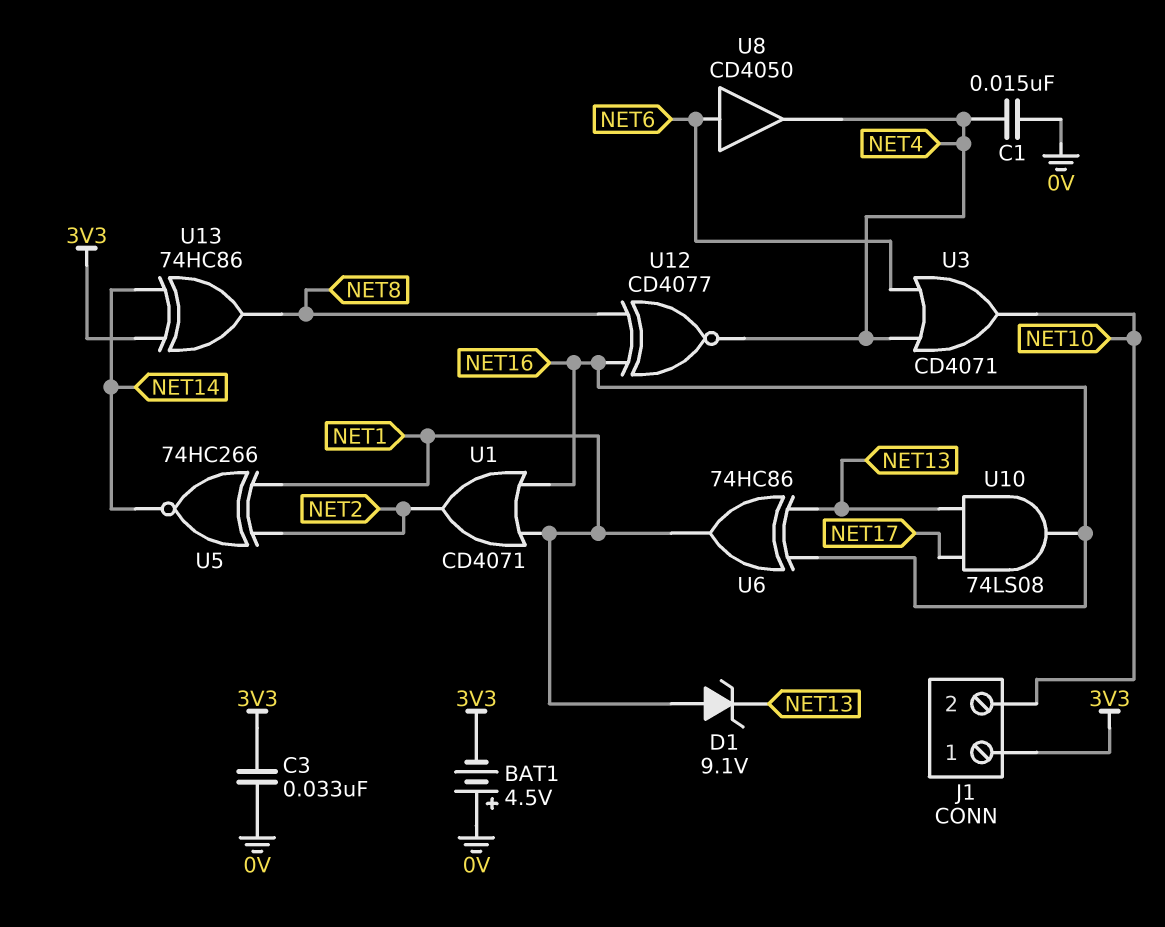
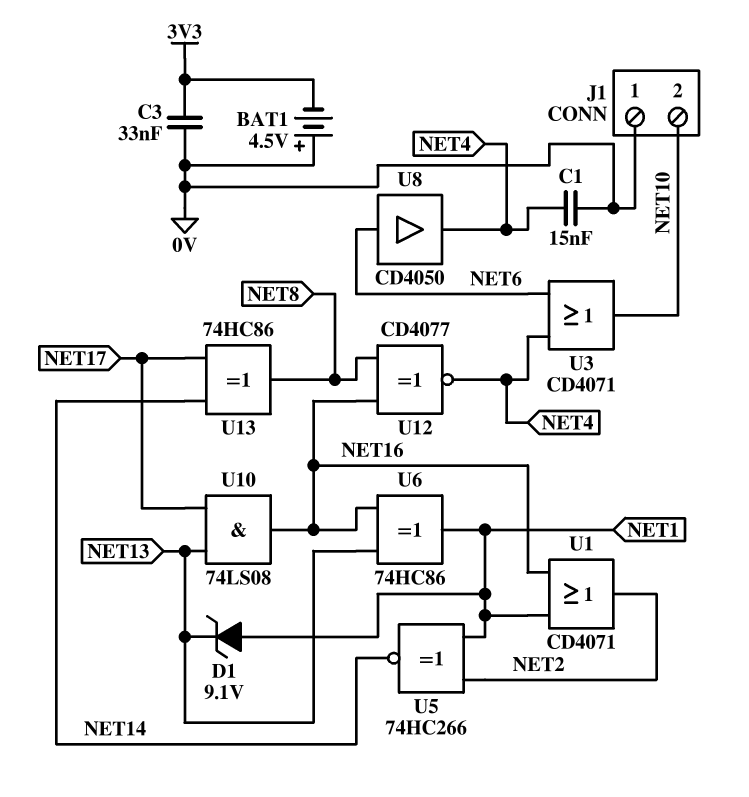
J1 pin 1: 3V3 -> 0V
U13: XOR 74HC86 (in 3V3, in NET14, out NET8) -> XOR 74HC86 (in NET14, in NET17, out NET8)

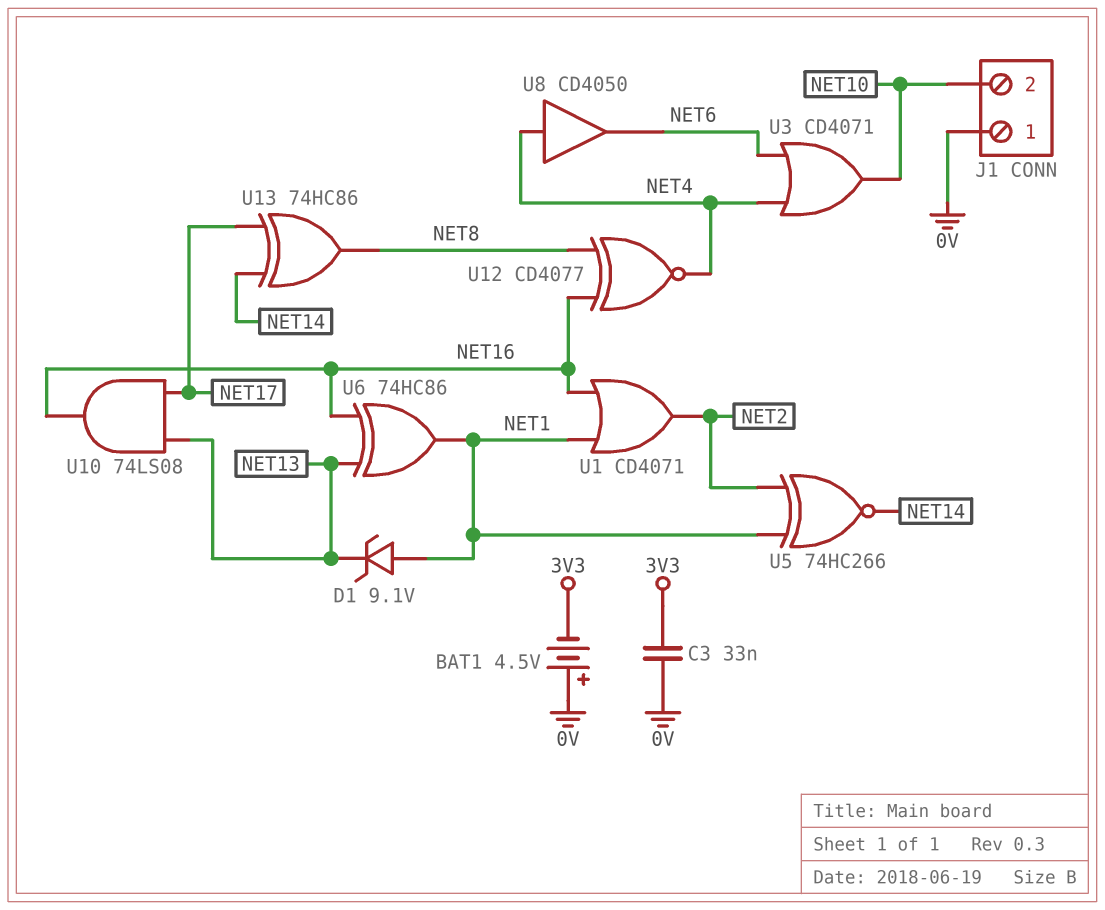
C1: 15nF (0V, NET4) -> none
U8: buffer CD4050 (in NET6, out NET4) -> buffer CD4050 (in NET4, out NET6)

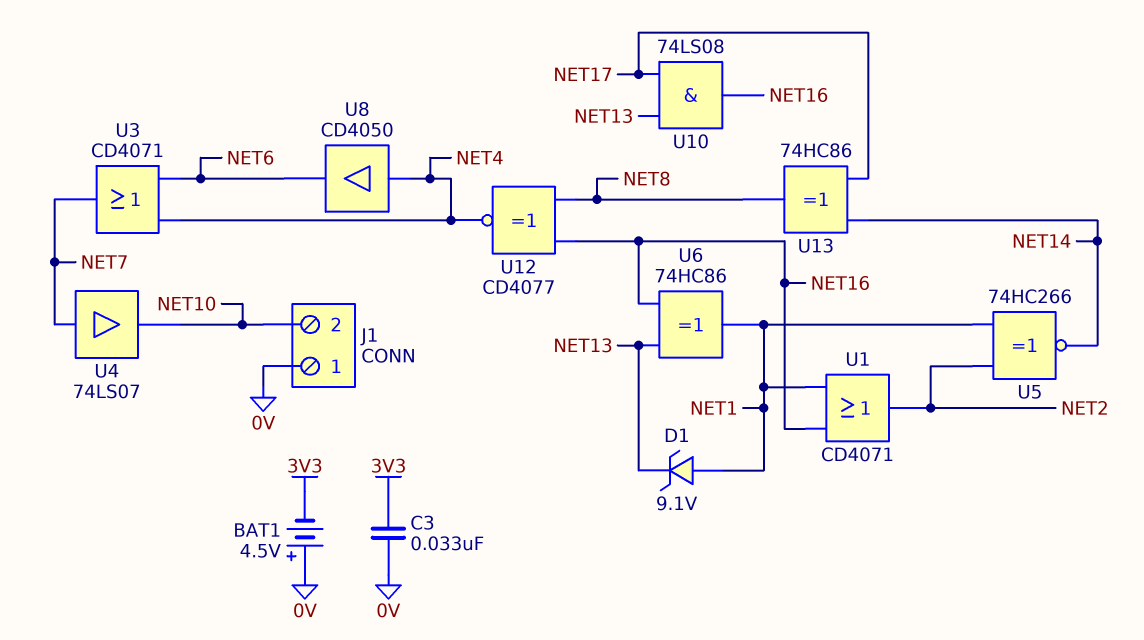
U3: OR CD4071 (in NET4, in NET6, out NET10) -> OR CD4071 (in NET4, in NET6, out NET7)
U4: none -> buffer 74LS07 (in NET7, out NET10)

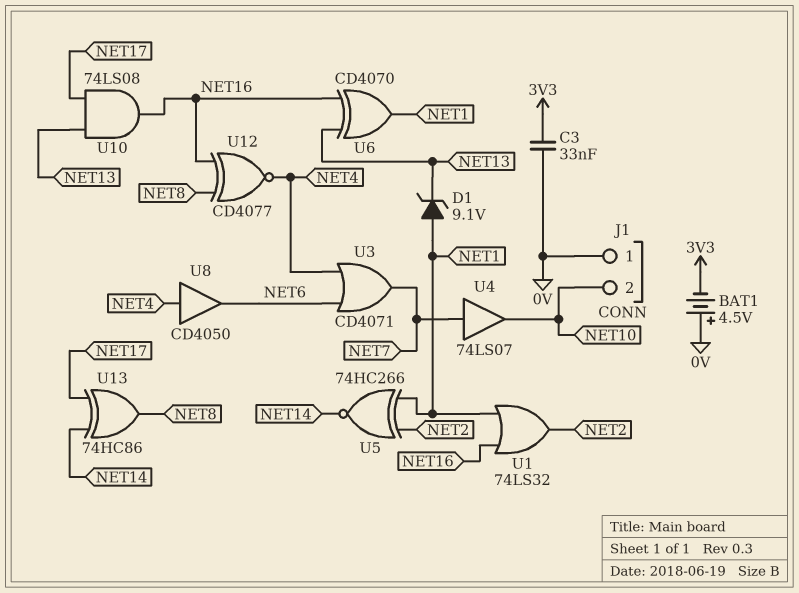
U1: OR CD4071 (in NET1, in NET16, out NET2) -> OR 74LS32 (in NET1, in NET16, out NET2)
U6: XOR 74HC86 (in NET13, in NET16, out NET1) -> XOR CD4070 (in NET13, in NET16, out NET1)

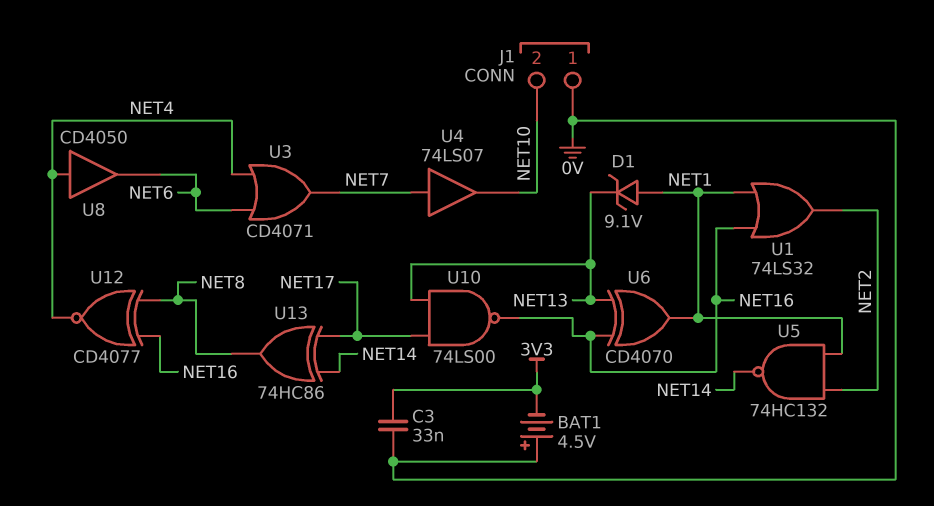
U5: XNOR 74HC266 (in NET1, in NET2, out NET14) -> NAND 74HC132 (in NET1, in NET2, out NET14)
U10: AND 74LS08 (in NET13, in NET17, out NET16) -> NAND 74LS00 (in NET13, in NET17, out NET16)

